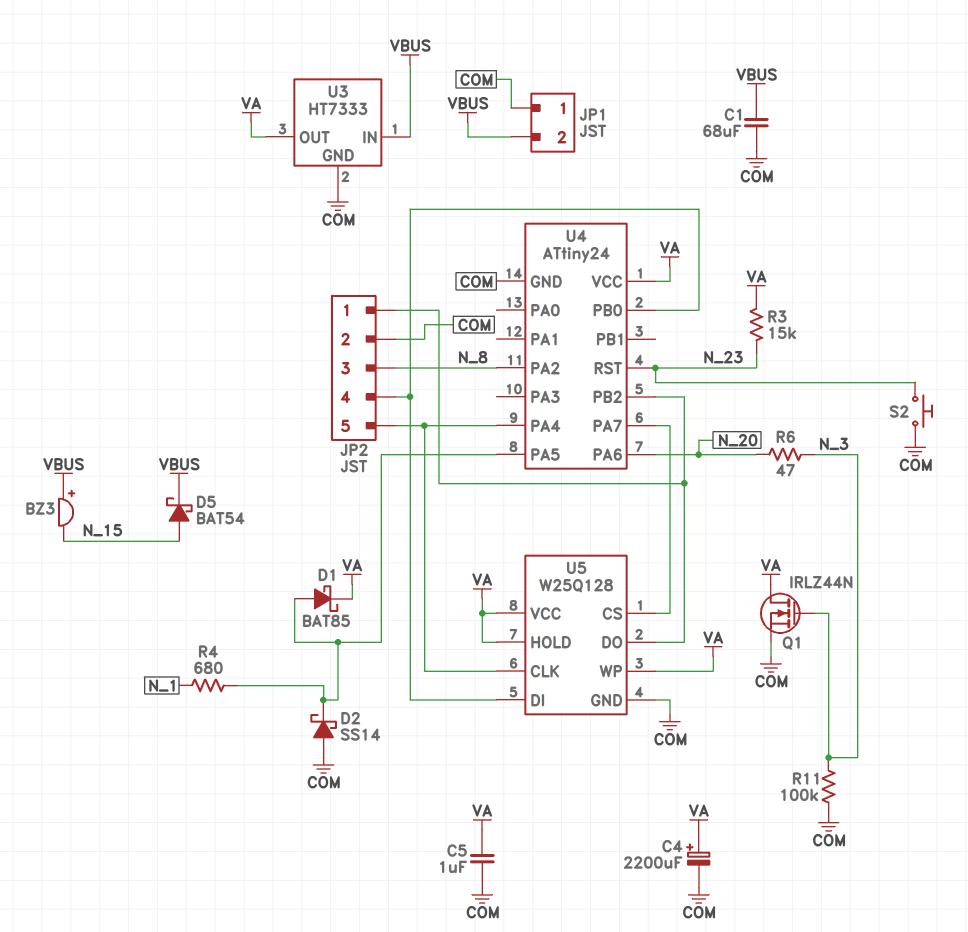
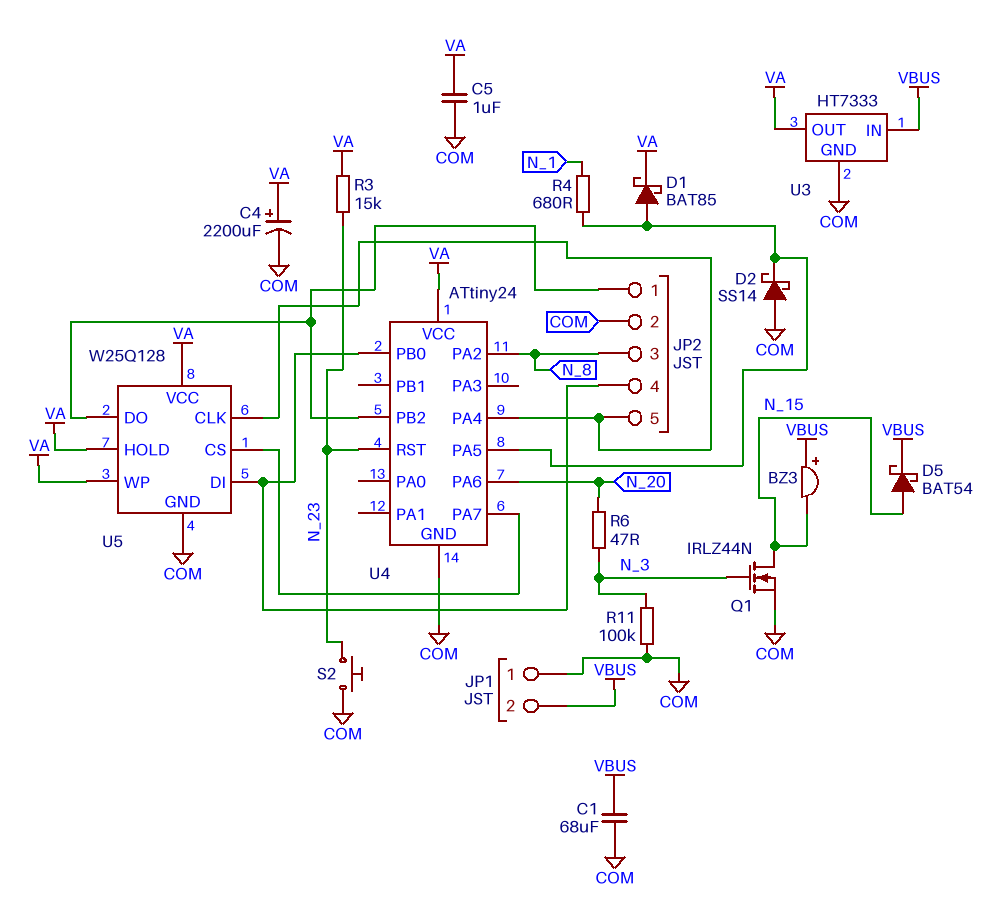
Q1: NMOS IRLZ44N (G N_3, D VA, S COM) -> NMOS IRLZ44N (G N_3, D N_15, S COM)

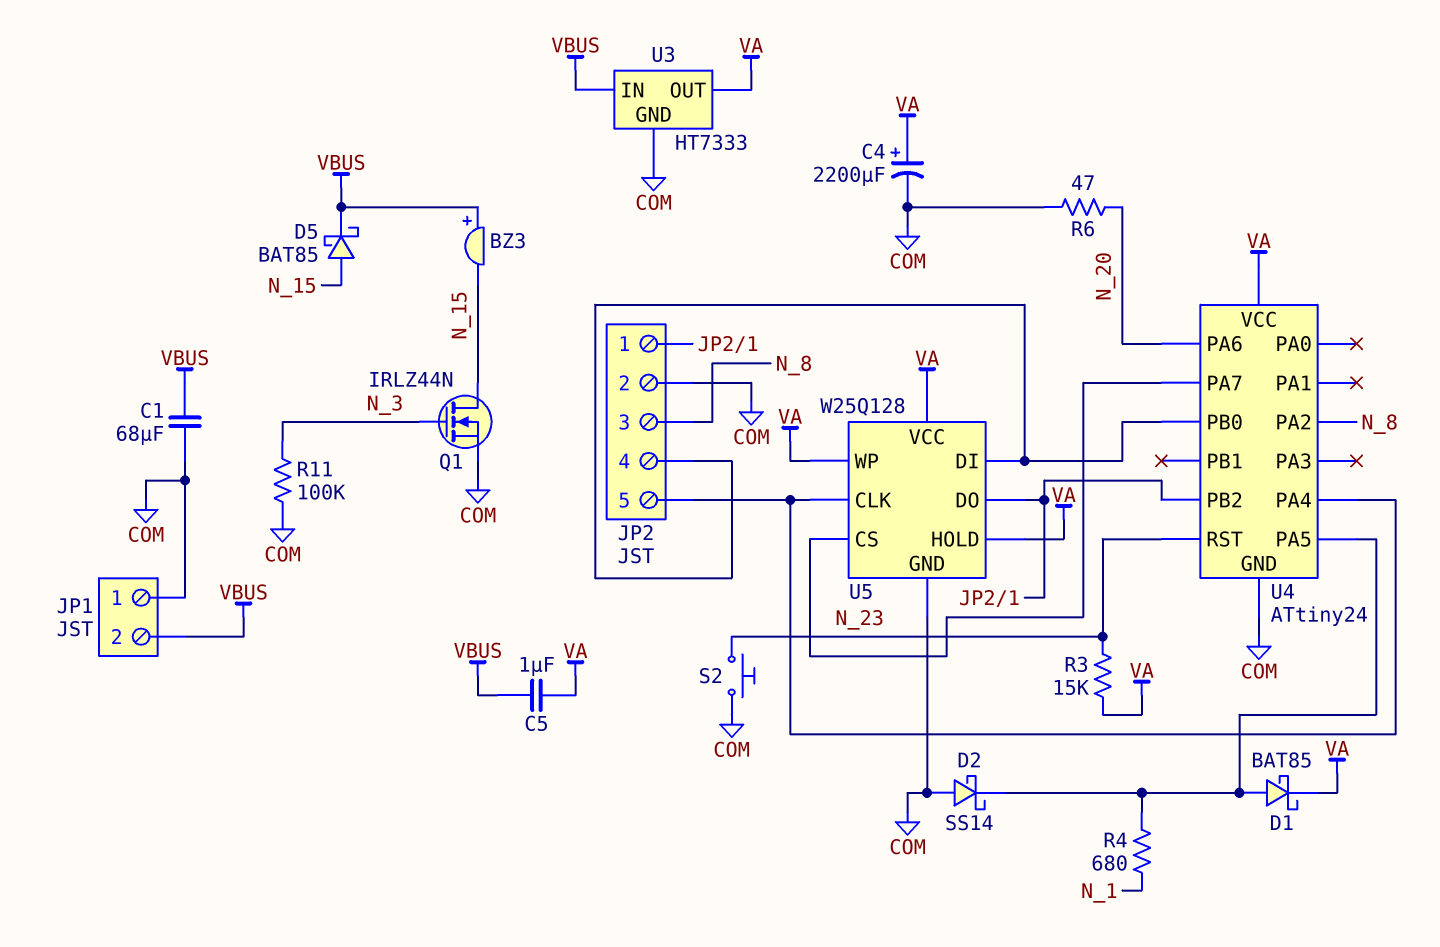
C5: 1uF (COM, VA) -> 1uF (VA, VBUS)
D5: schottky BAT54 (A N_15, K VBUS) -> schottky BAT85 (A N_15, K VBUS)
R6: 47 (N_3, N_20) -> 47 (COM, N_20)

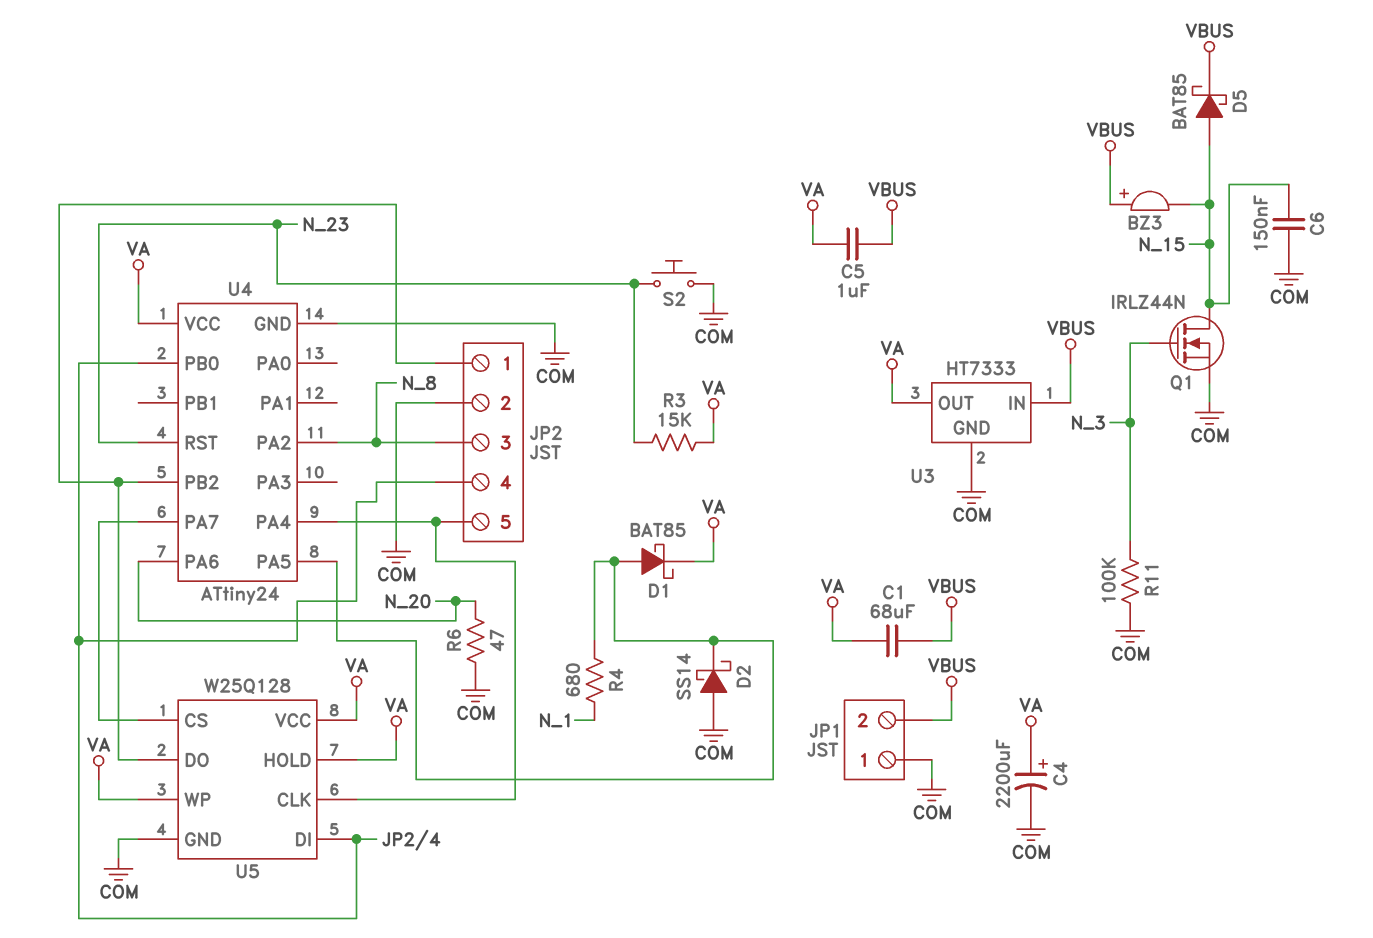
C1: 68uF (COM, VBUS) -> 68uF (VA, VBUS)
C6: none -> 150nF (COM, N_15)

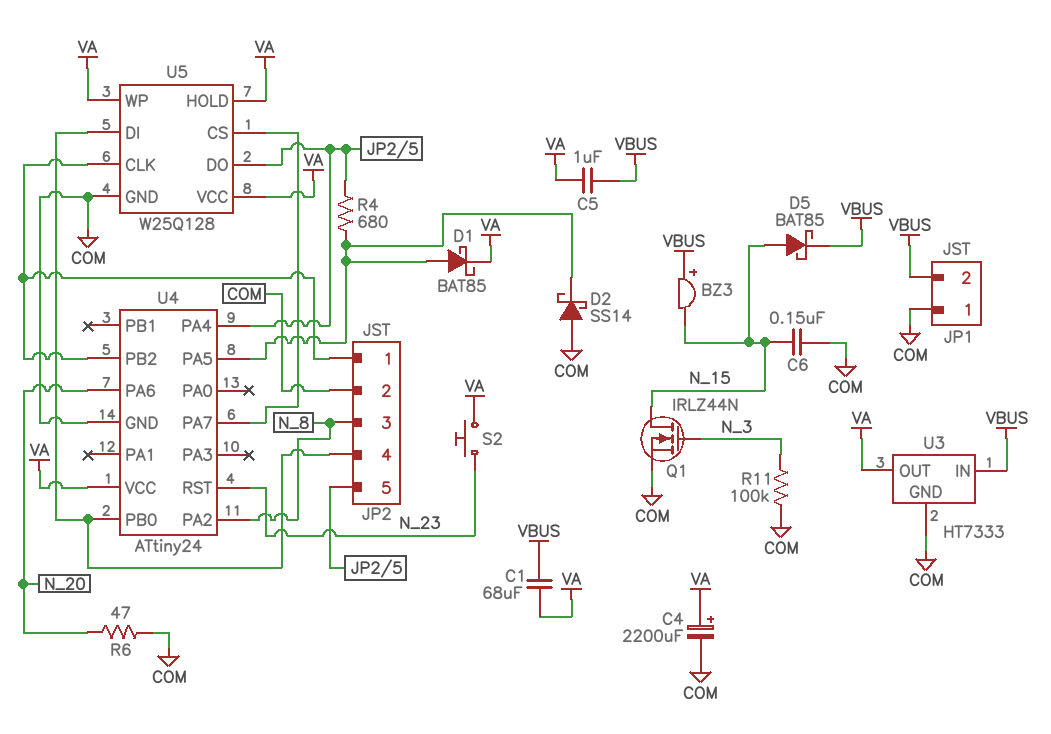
R3: 15k (N_23, VA) -> none
R4: 680 (N_1, U4/PA5) -> 680 (JP2/5, U4/PA5)
S2: button (COM, N_23) -> button (N_23, VA)
U5 pin CLK: JP2/5 -> JP2/1
U5 pin DO: JP2/1 -> JP2/5

